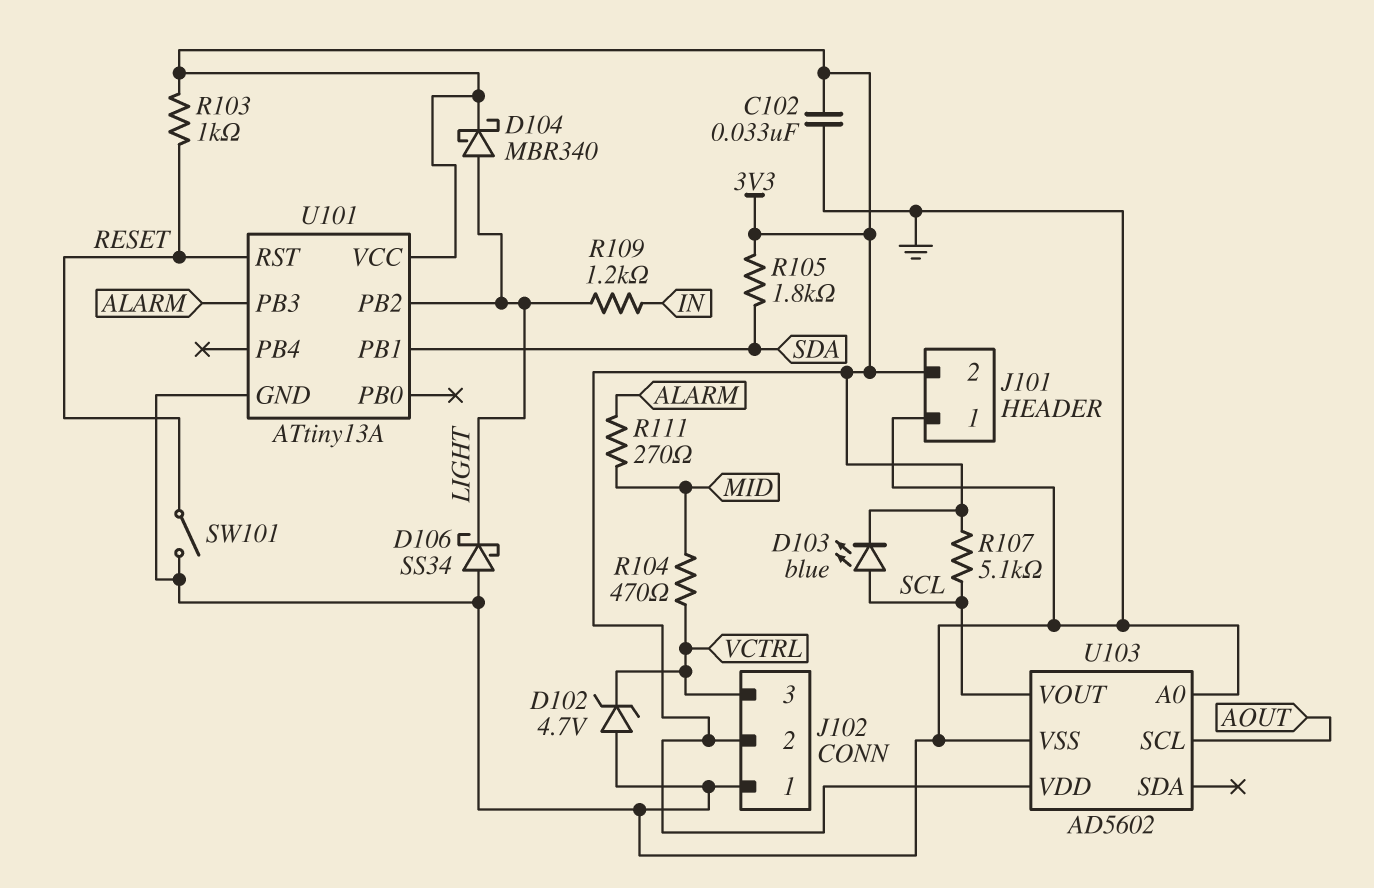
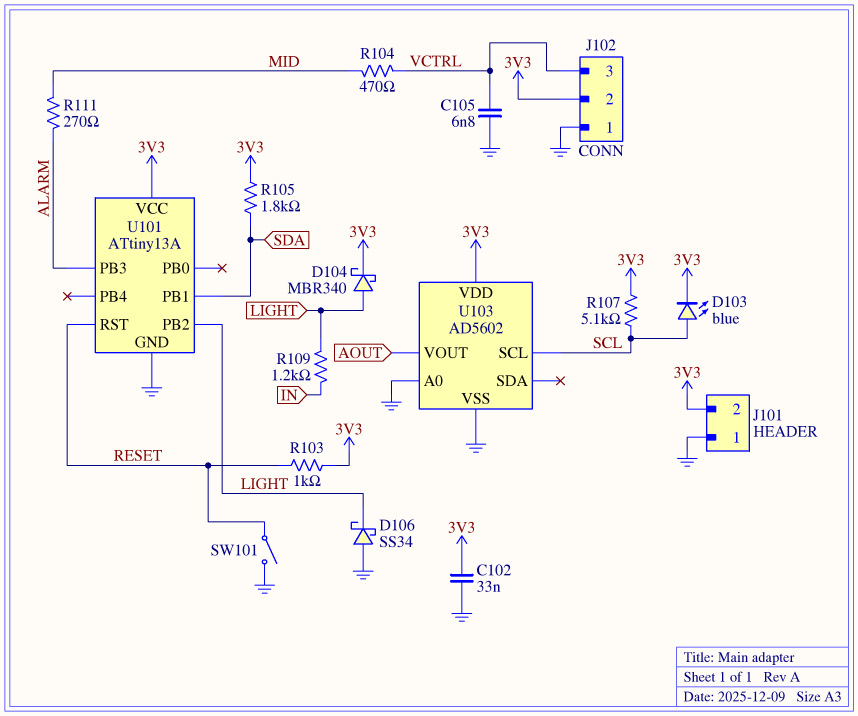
C105: none -> 6.8nF (GND, VCTRL)
D102: zener 4.7V (A GND, K VCTRL) -> none
U103 pin SCL: AOUT -> SCL
U103 pin VOUT: SCL -> AOUT

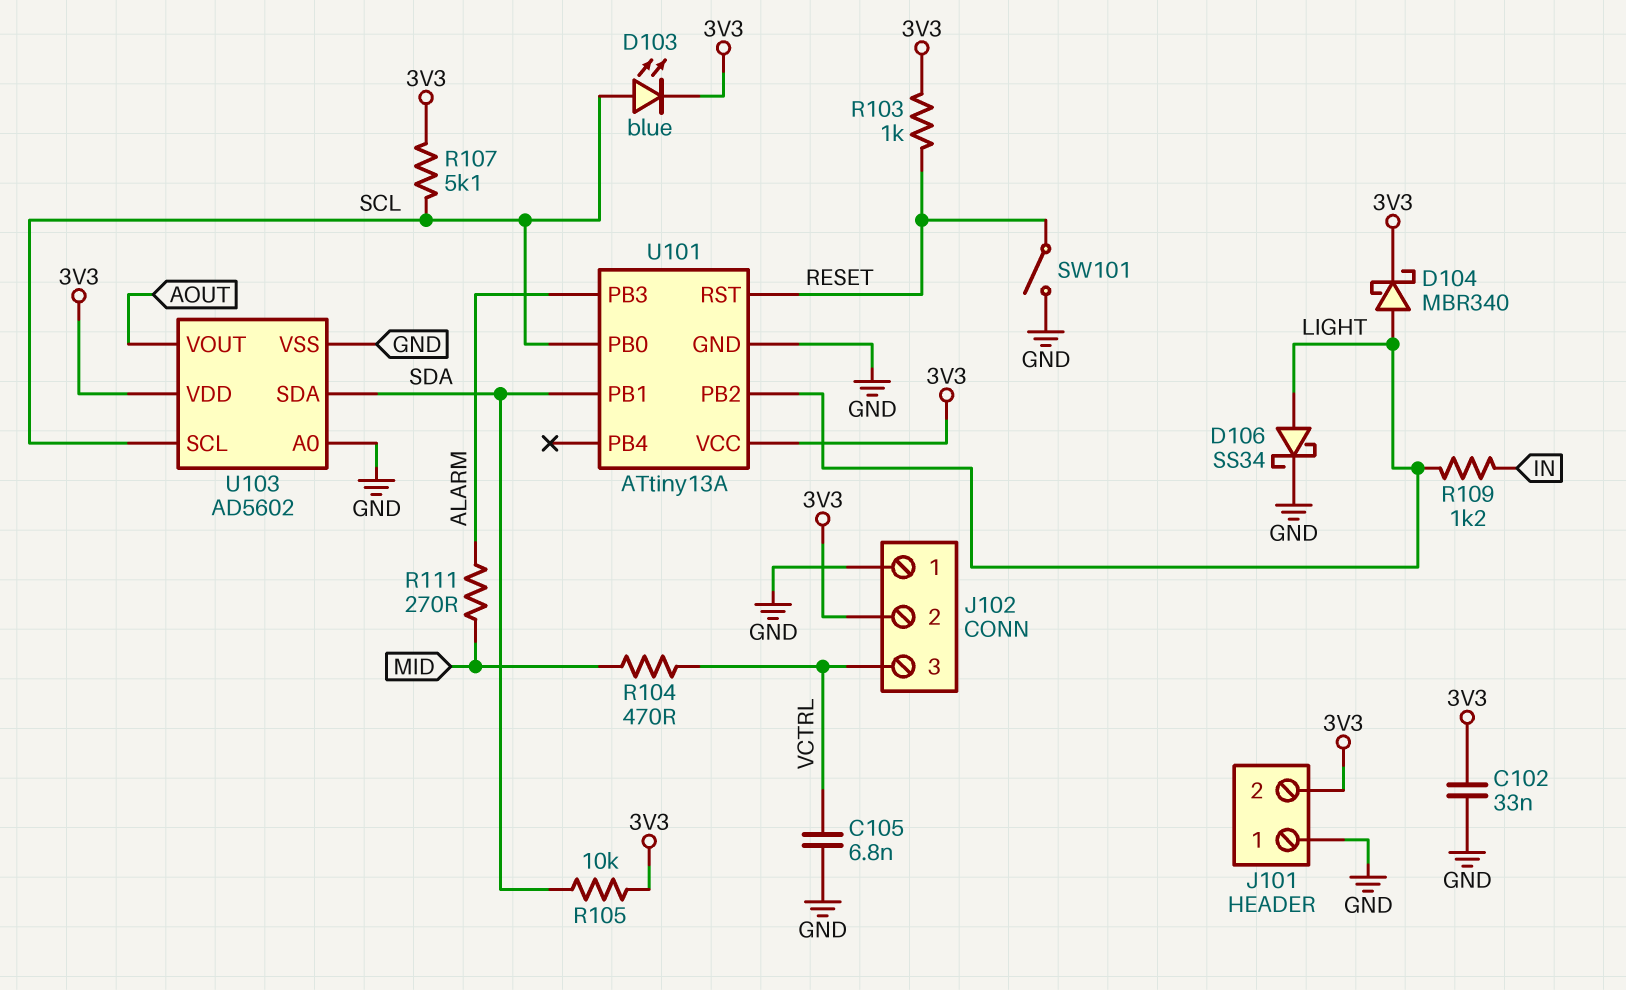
D106: schottky SS34 (A GND, K LIGHT) -> schottky SS34 (A LIGHT, K GND)
R105: 1.8k (3V3, SDA) -> 10k (3V3, SDA)
U101 pin PB0: none -> SCL
U103 pin SDA: none -> SDA

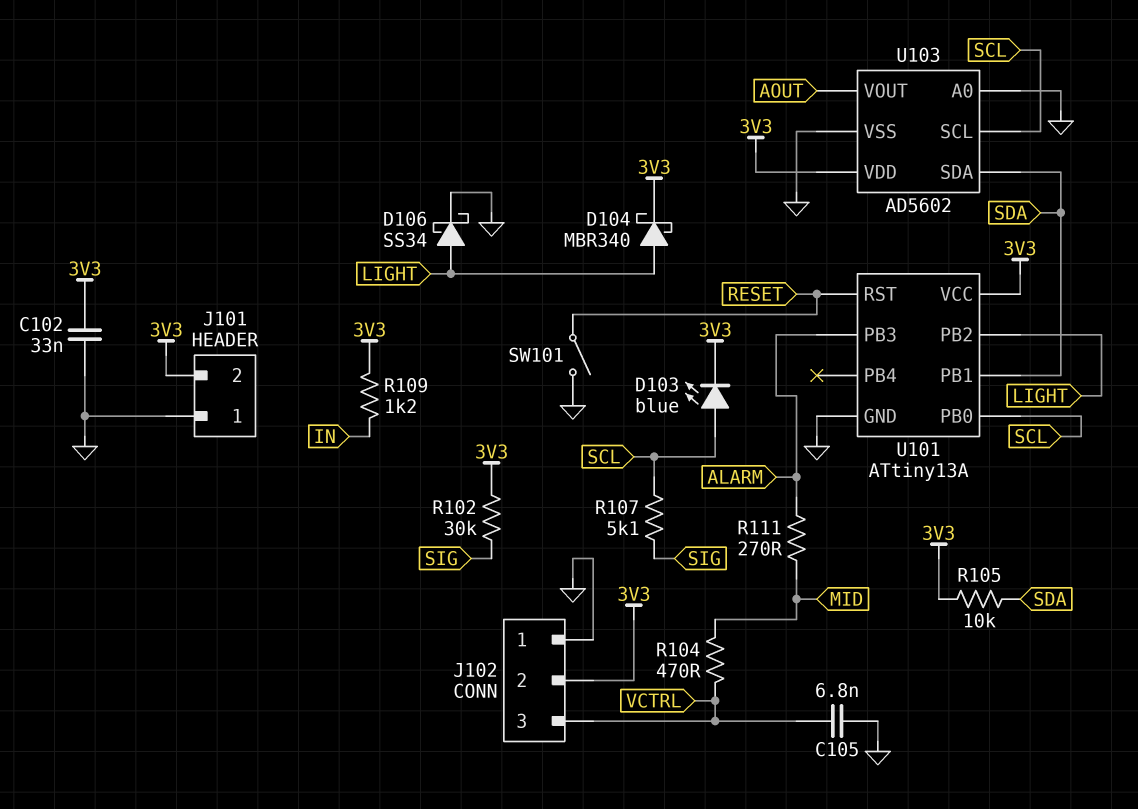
R102: none -> 30k (3V3, SIG)
R103: 1k (3V3, RESET) -> none
R107: 5.1k (3V3, SCL) -> 5.1k (SCL, SIG)
R109: 1.2k (IN, LIGHT) -> 1.2k (3V3, IN)

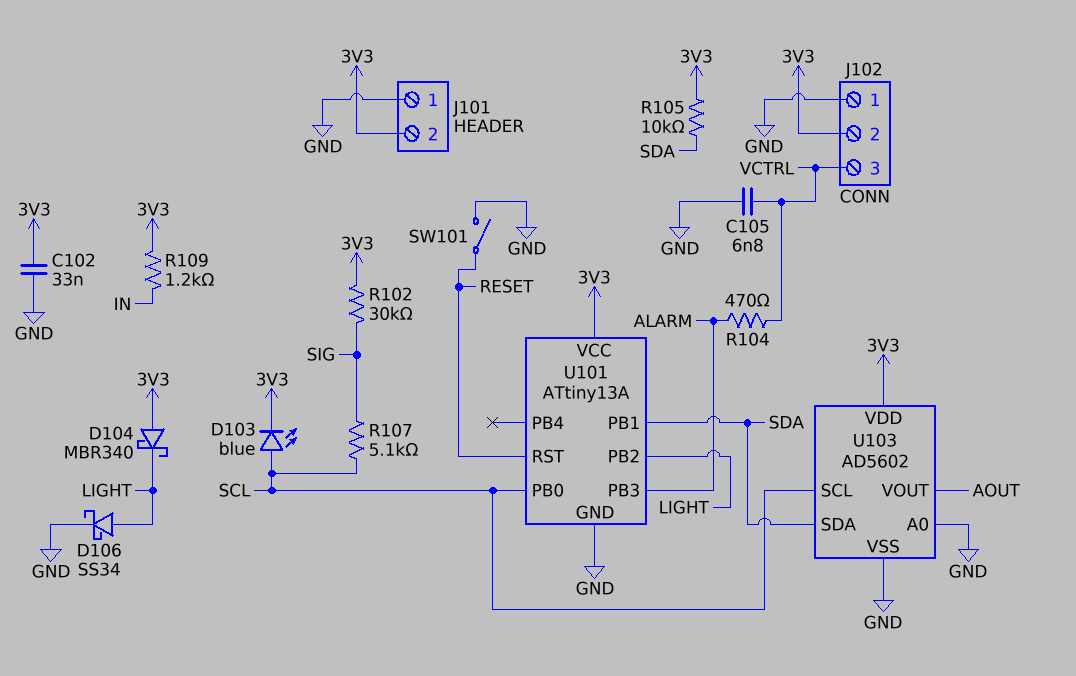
D104: schottky MBR340 (A LIGHT, K 3V3) -> schottky MBR340 (A 3V3, K LIGHT)
R104: 470 (MID, VCTRL) -> 470 (ALARM, VCTRL)
R111: 270 (ALARM, MID) -> none

